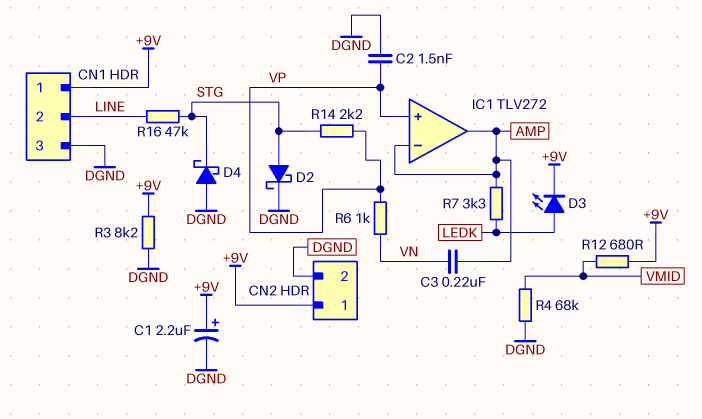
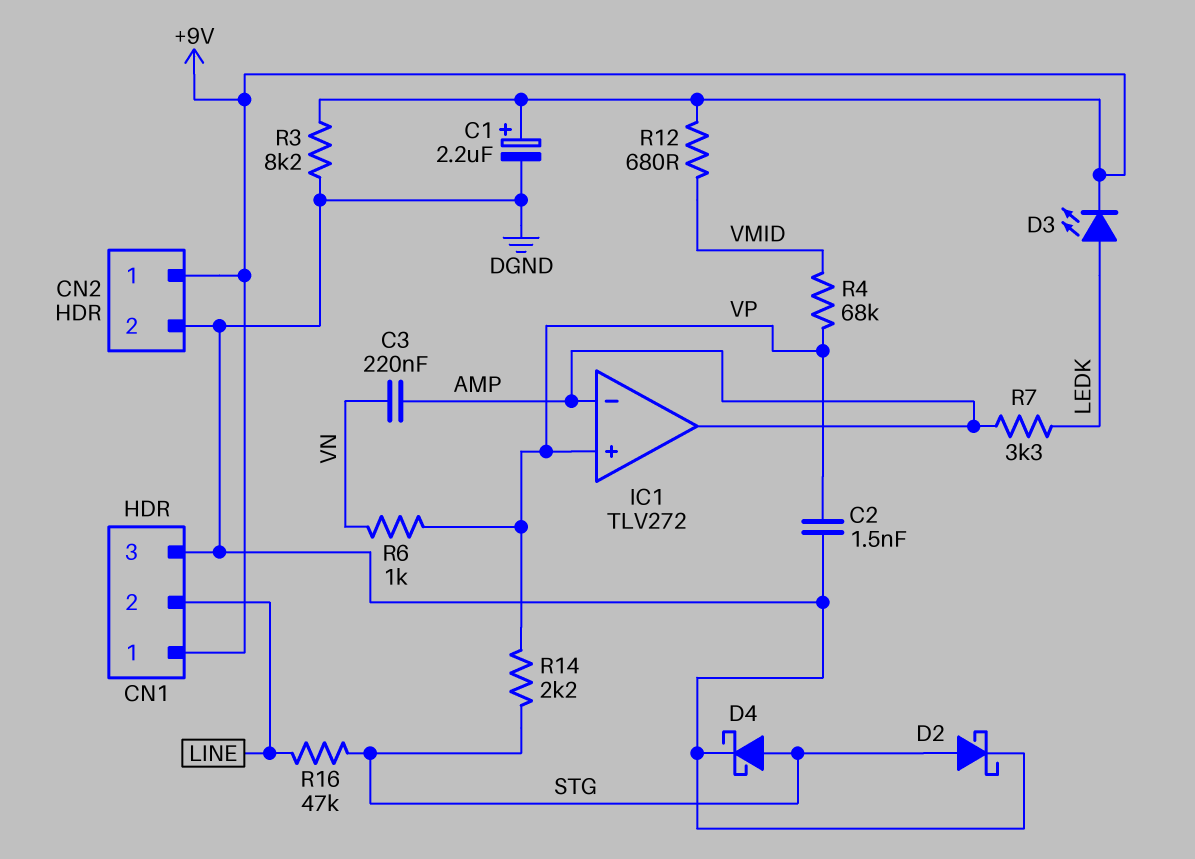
D4: schottky (A DGND, K STG) -> schottky (A STG, K DGND)
R4: 68k (DGND, VMID) -> 68k (VMID, VP)

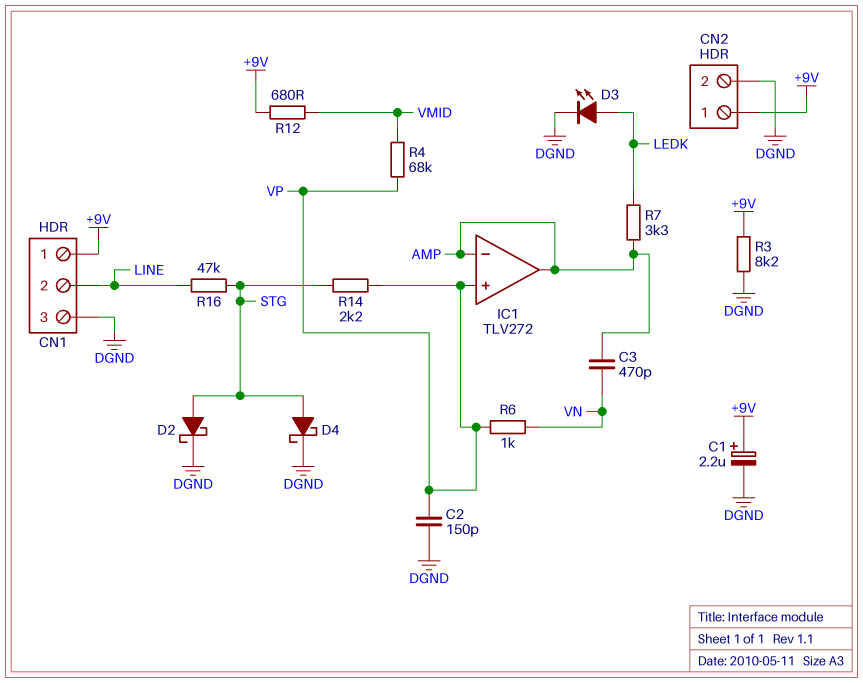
C2: 1.5nF (DGND, VP) -> 150pF (DGND, VP)
C3: 220nF (AMP, VN) -> 470pF (AMP, VN)
D3: LED (A LEDK, K +9V) -> LED (A LEDK, K DGND)

